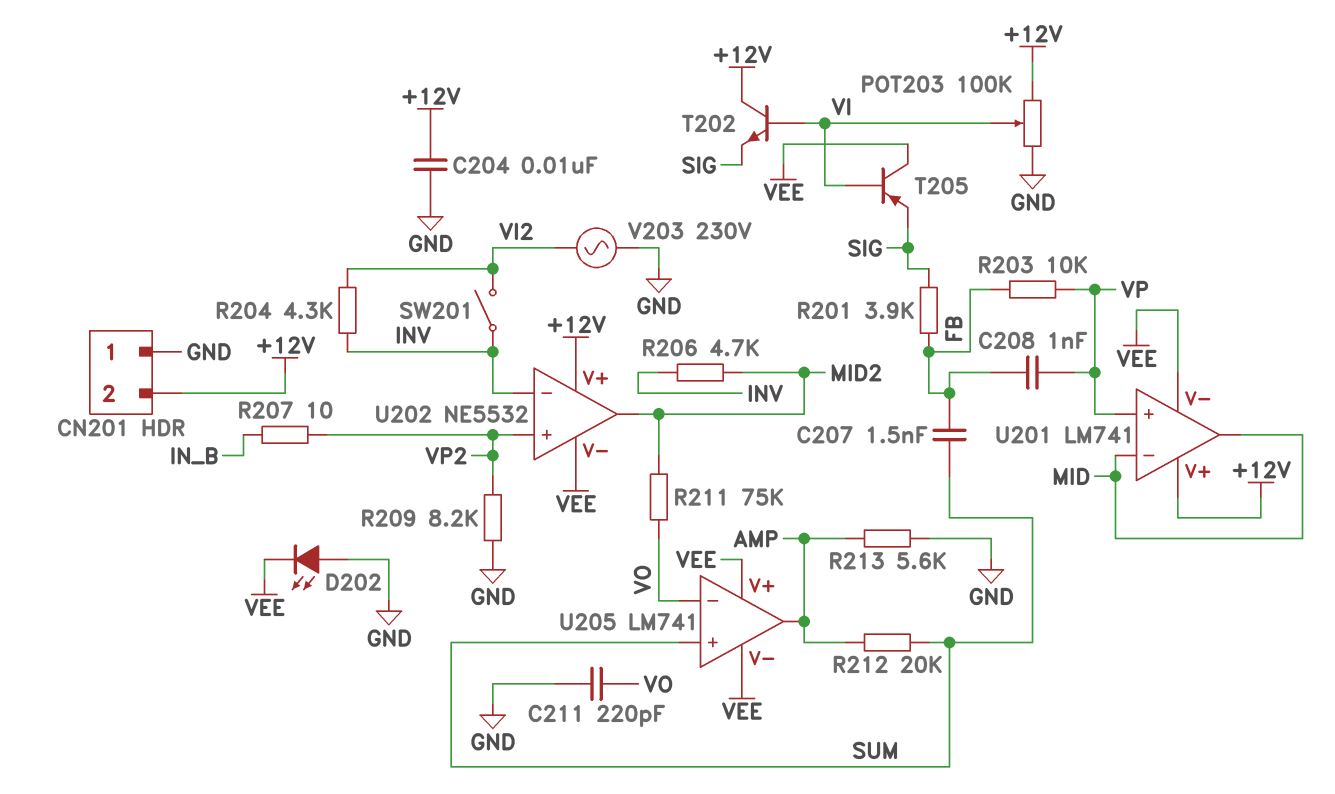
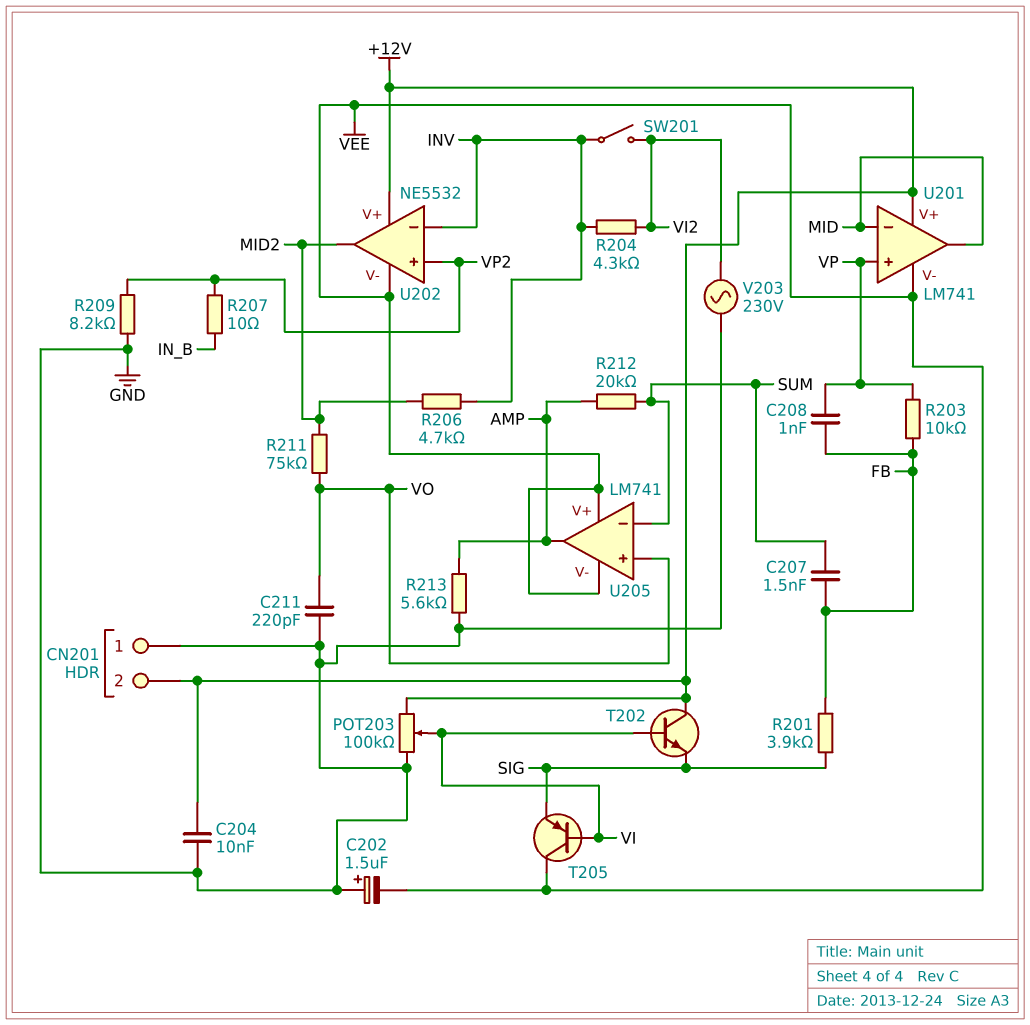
C202: none -> 1.5uF (plus GND, minus VEE)
D202: LED (A GND, K VEE) -> none
U205 pin in+: SUM -> VO
U205 pin in-: VO -> SUM

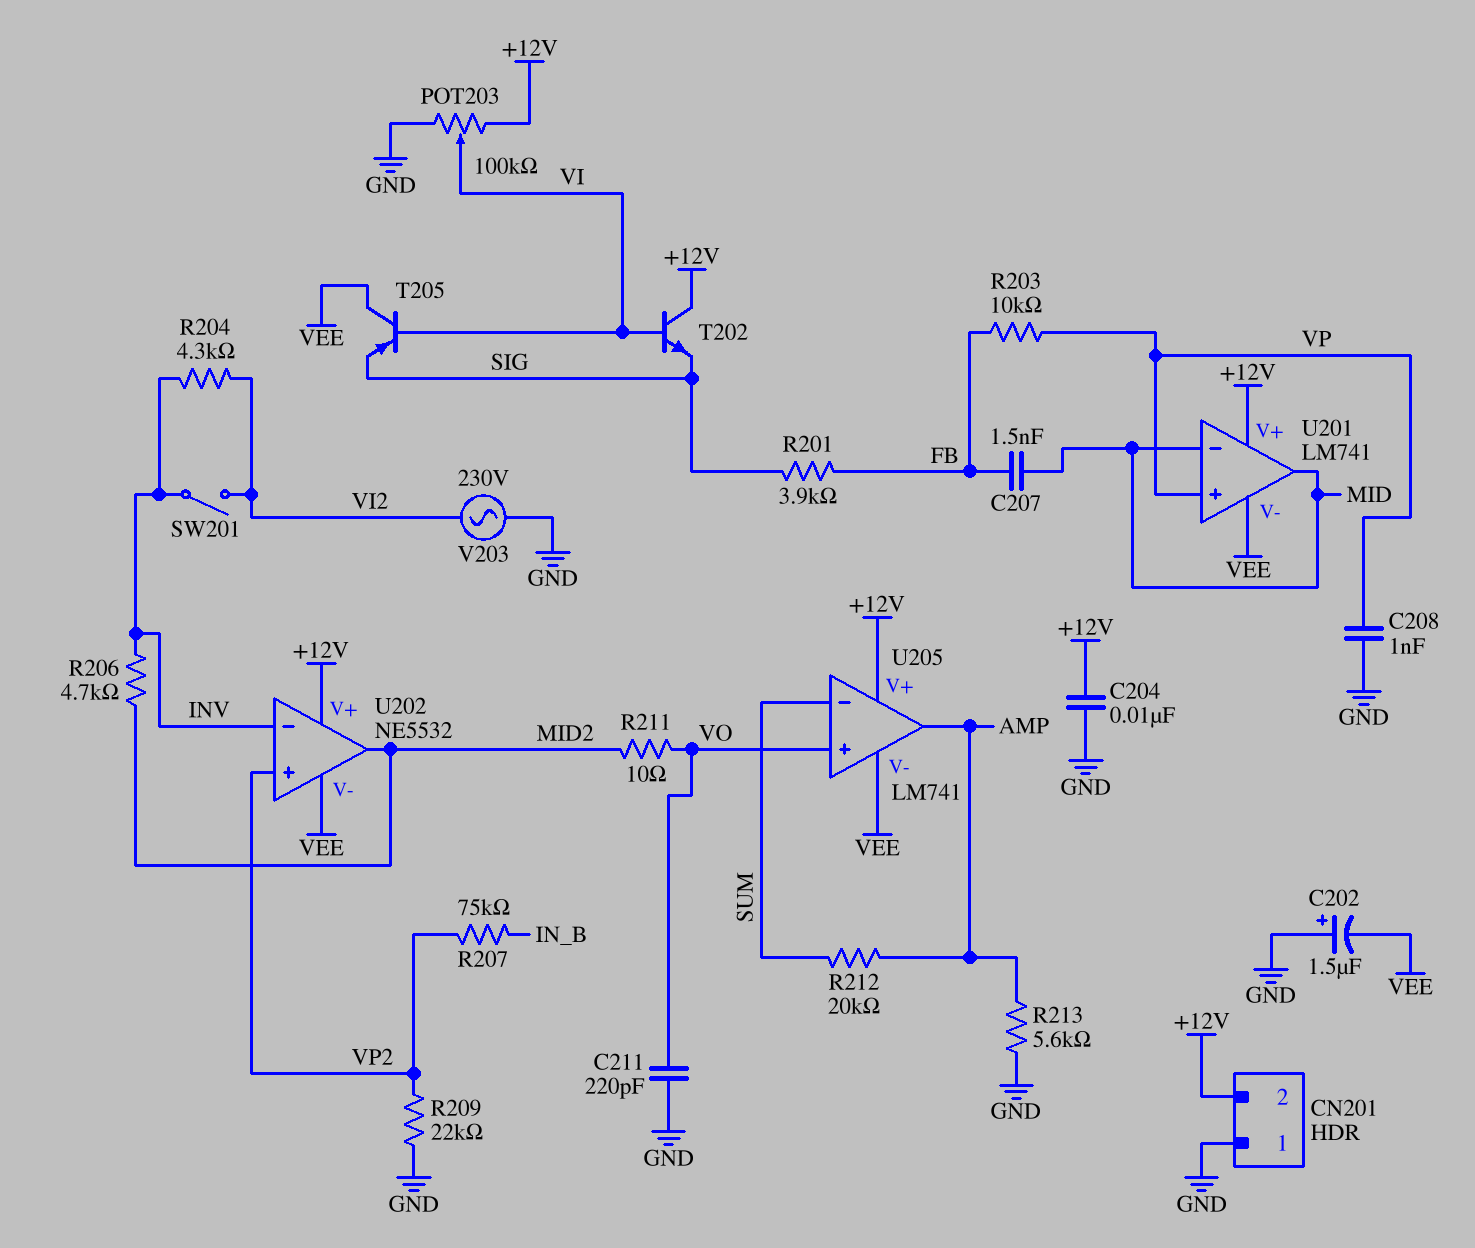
C207: 1.5nF (FB, SUM) -> 1.5nF (FB, MID)
C208: 1nF (FB, VP) -> 1nF (GND, VP)
R207: 10 (IN_B, VP2) -> 75k (IN_B, VP2)
R209: 8.2k (GND, VP2) -> 22k (GND, VP2)
R211: 75k (MID2, VO) -> 10 (MID2, VO)
U205 pin V+: VEE -> +12V

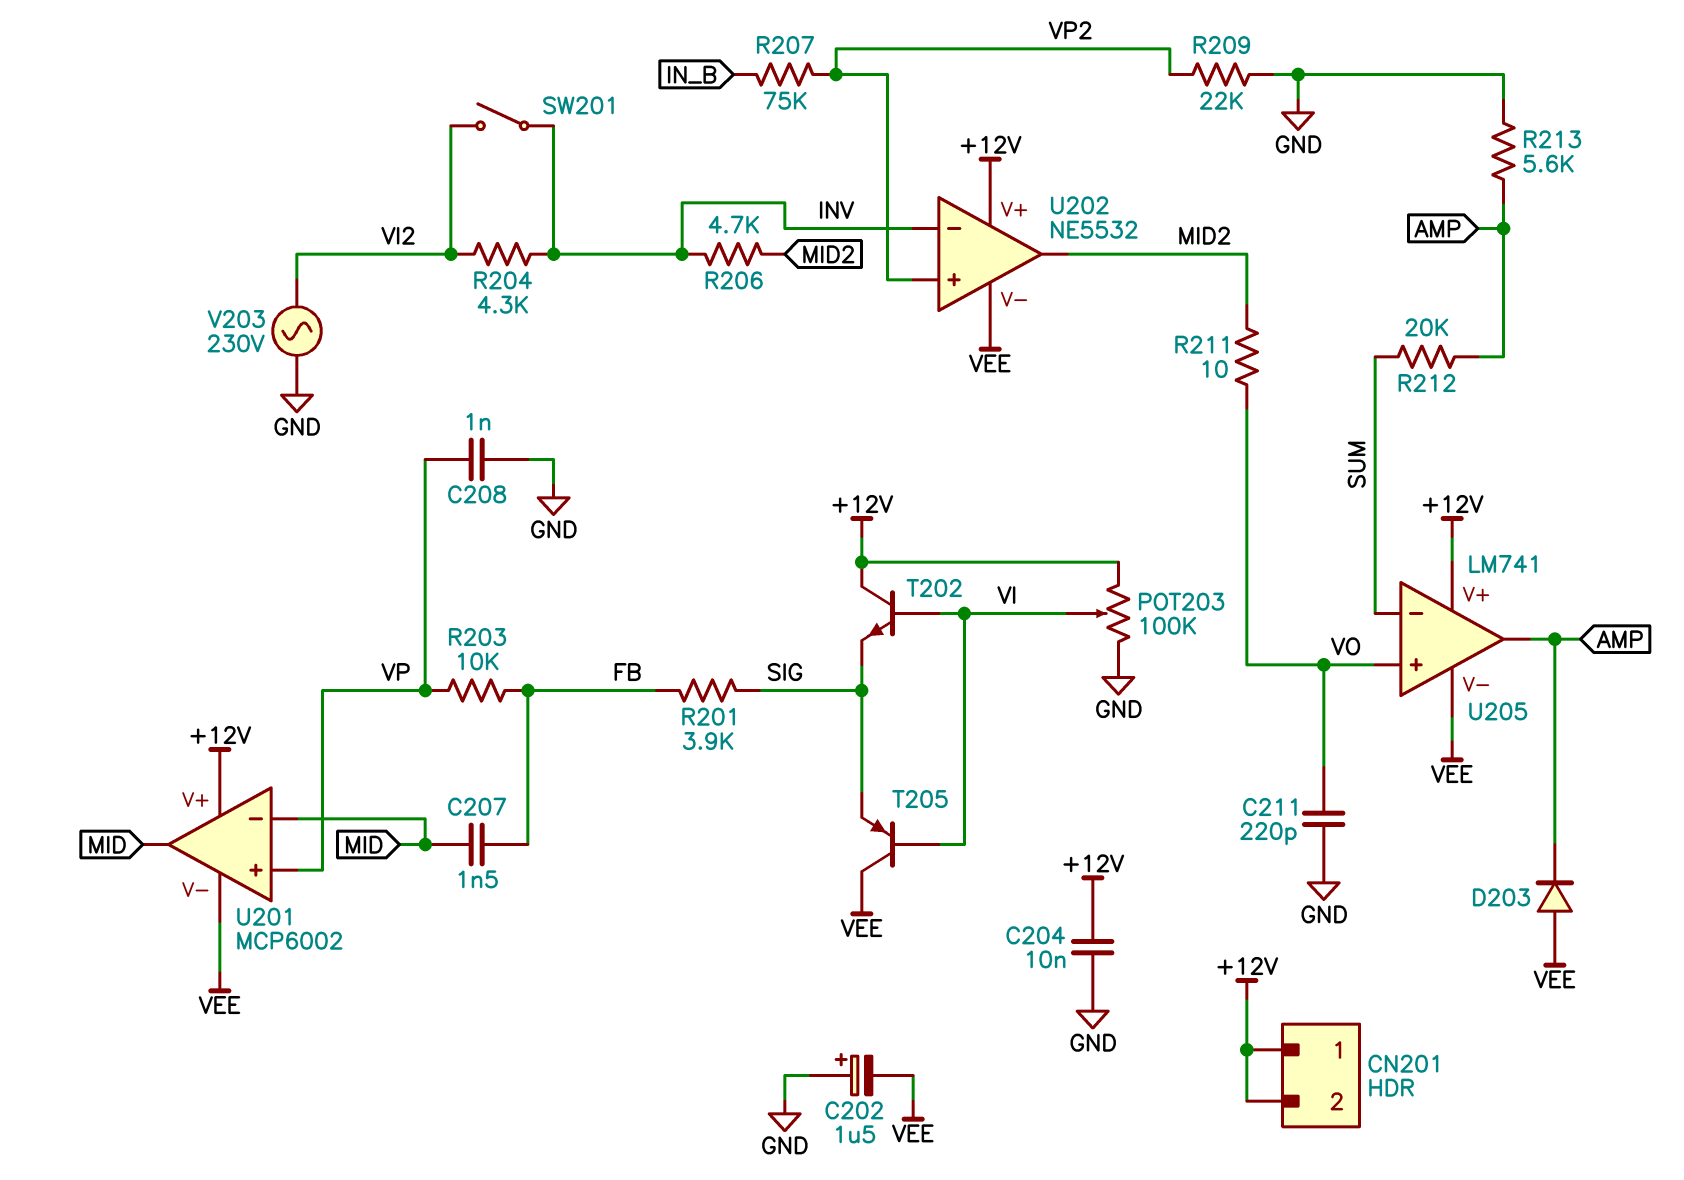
CN201 pin 1: GND -> +12V
D203: none -> diode (A VEE, K AMP)
U201: LM741 -> MCP6002

